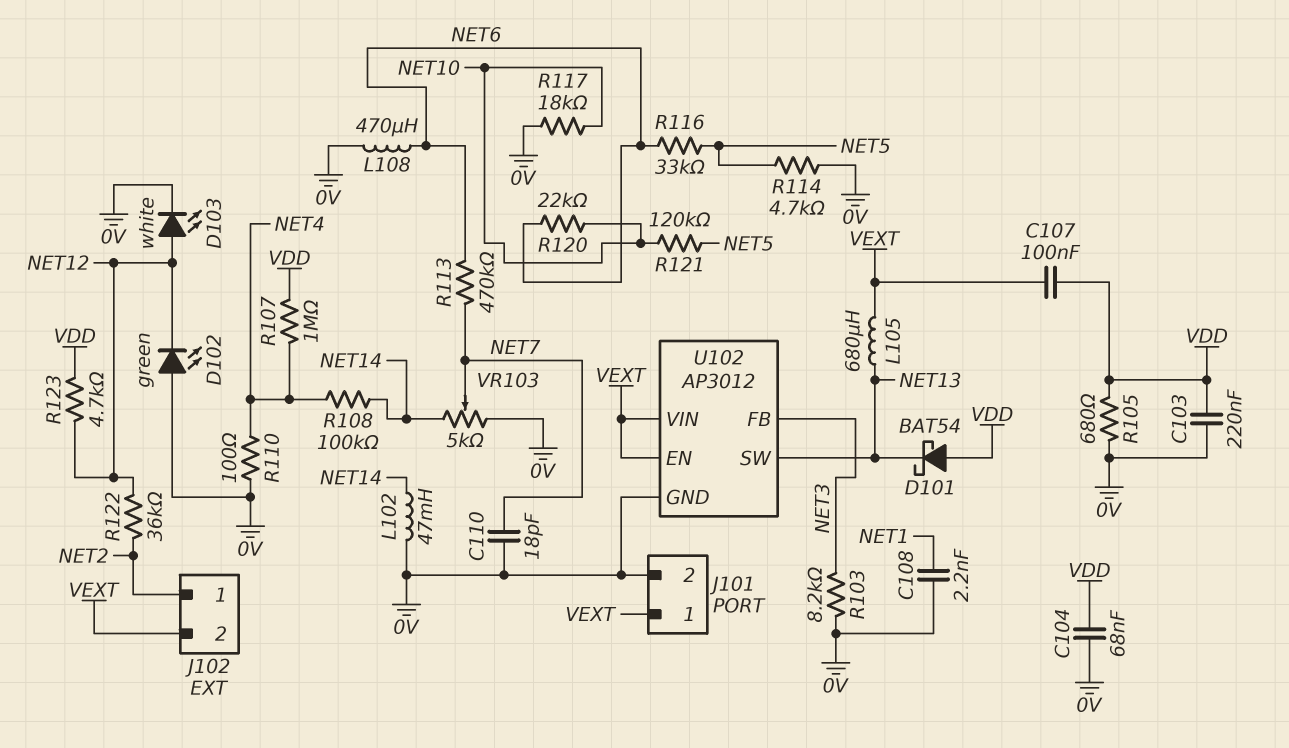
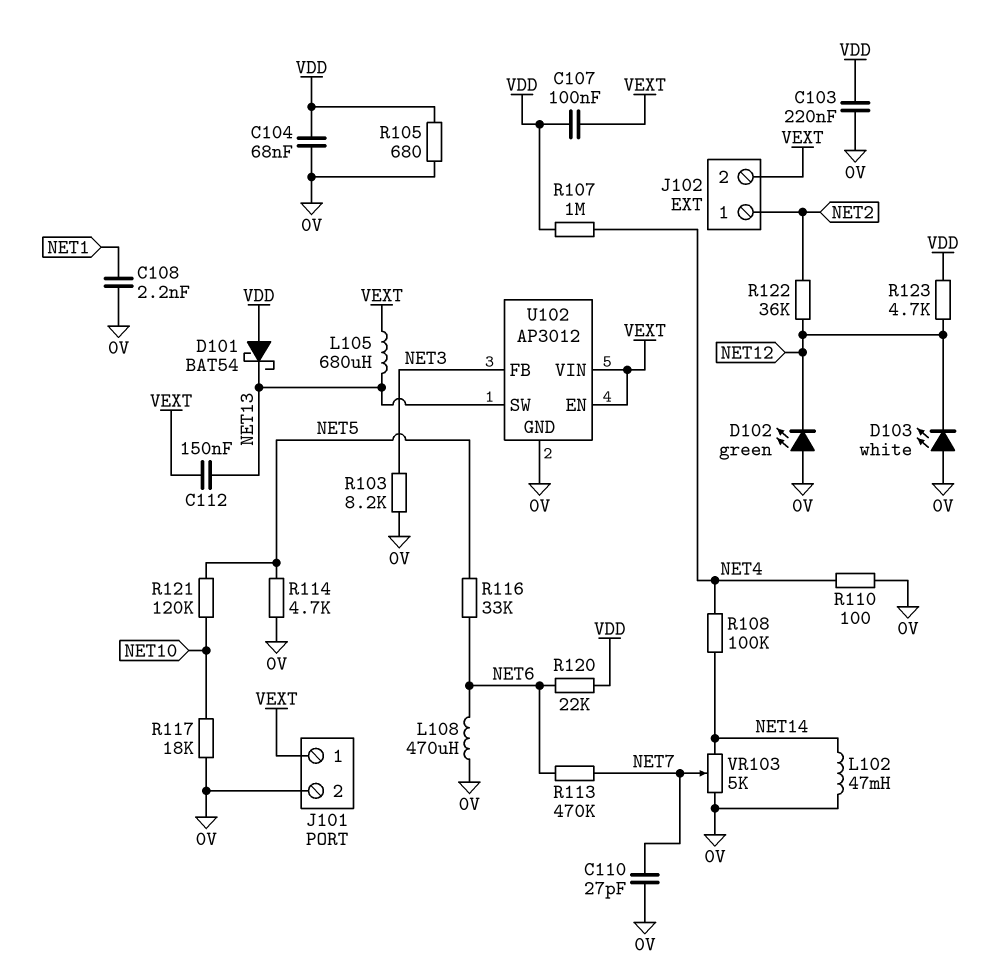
C110: 18pF (0V, NET7) -> 27pF (0V, NET7)
C112: none -> 150nF (NET13, VEXT)
D103: LED white (A NET12, K 0V) -> LED white (A 0V, K NET12)
R120: 22k (NET6, NET10) -> 22k (NET6, VDD)

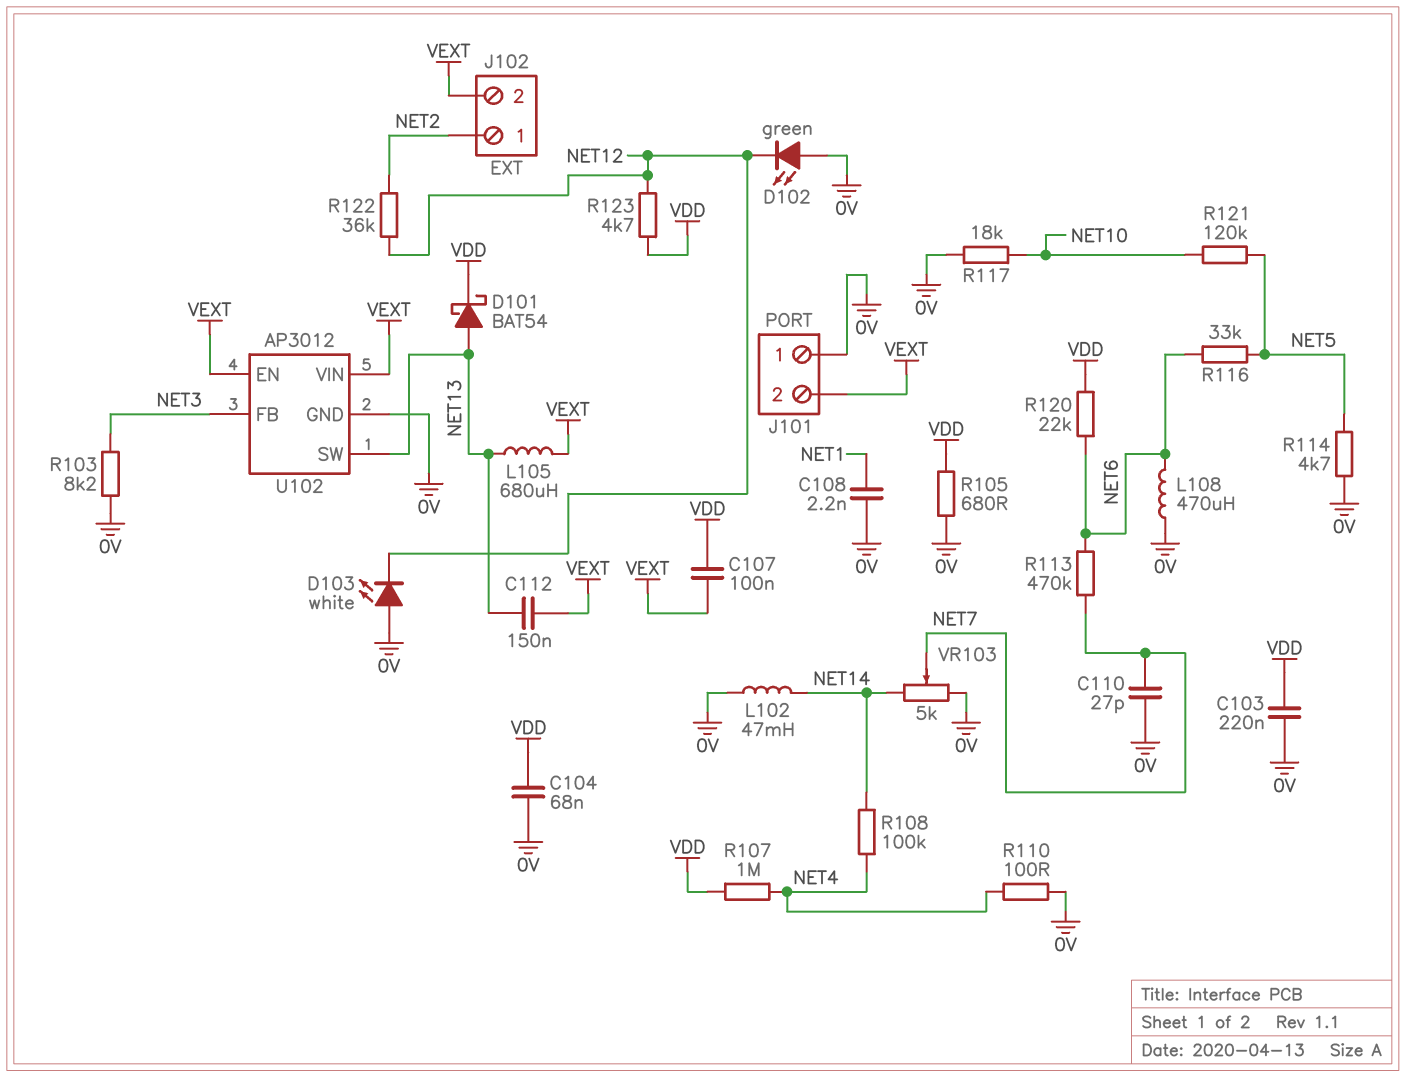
D101: schottky BAT54 (A VDD, K NET13) -> schottky BAT54 (A NET13, K VDD)
J101 pin 1: VEXT -> 0V
J101 pin 2: 0V -> VEXT

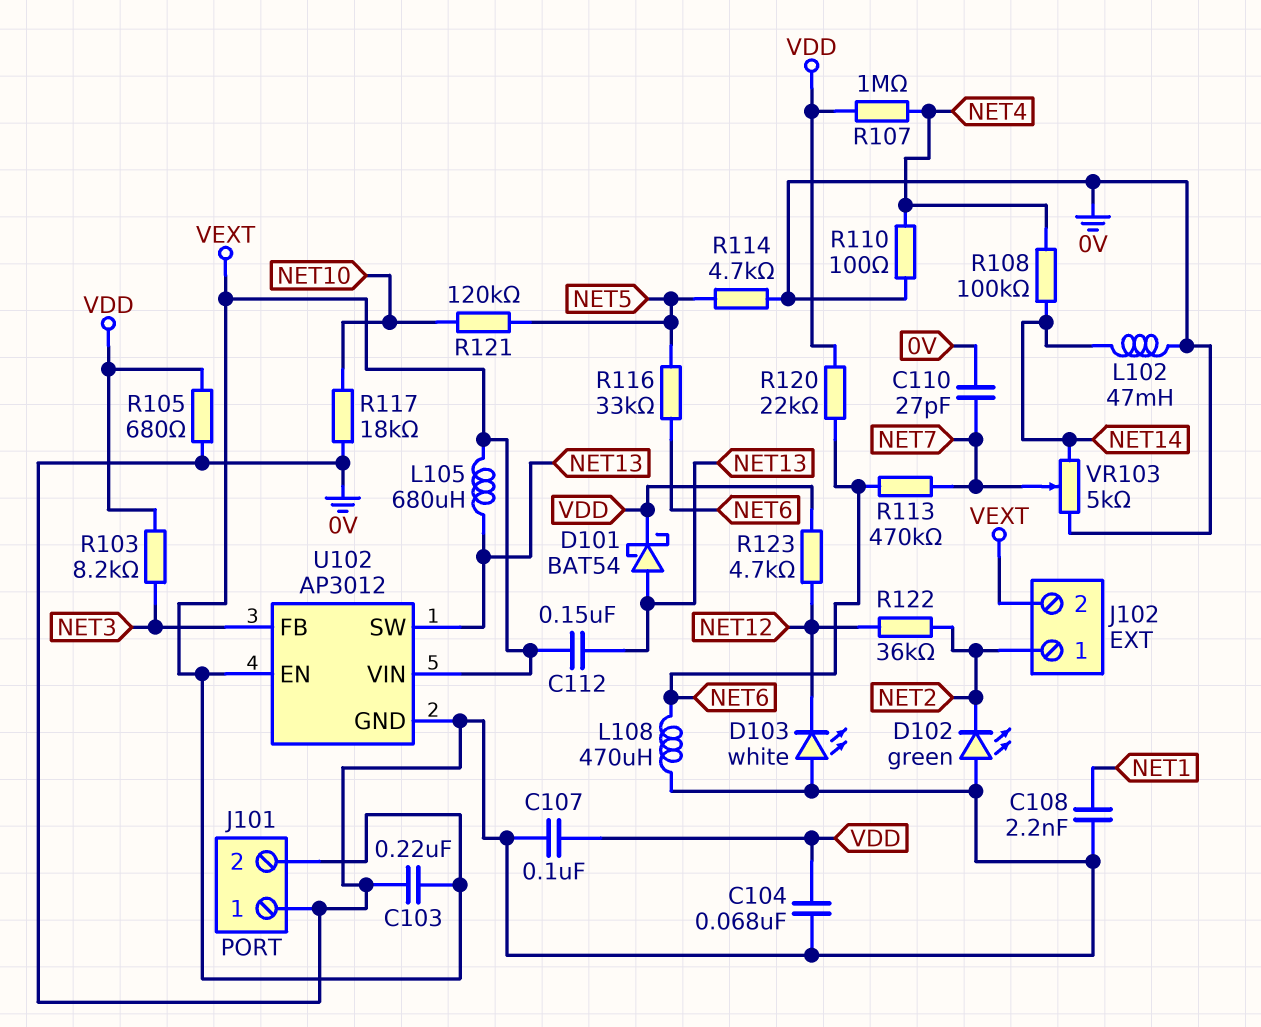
C103: 220nF (0V, VDD) -> 220nF (0V, VEXT)
C107: 100nF (VDD, VEXT) -> 100nF (0V, VDD)
D102: LED green (A 0V, K NET12) -> LED green (A 0V, K NET2)
R103: 8.2k (0V, NET3) -> 8.2k (NET3, VDD)

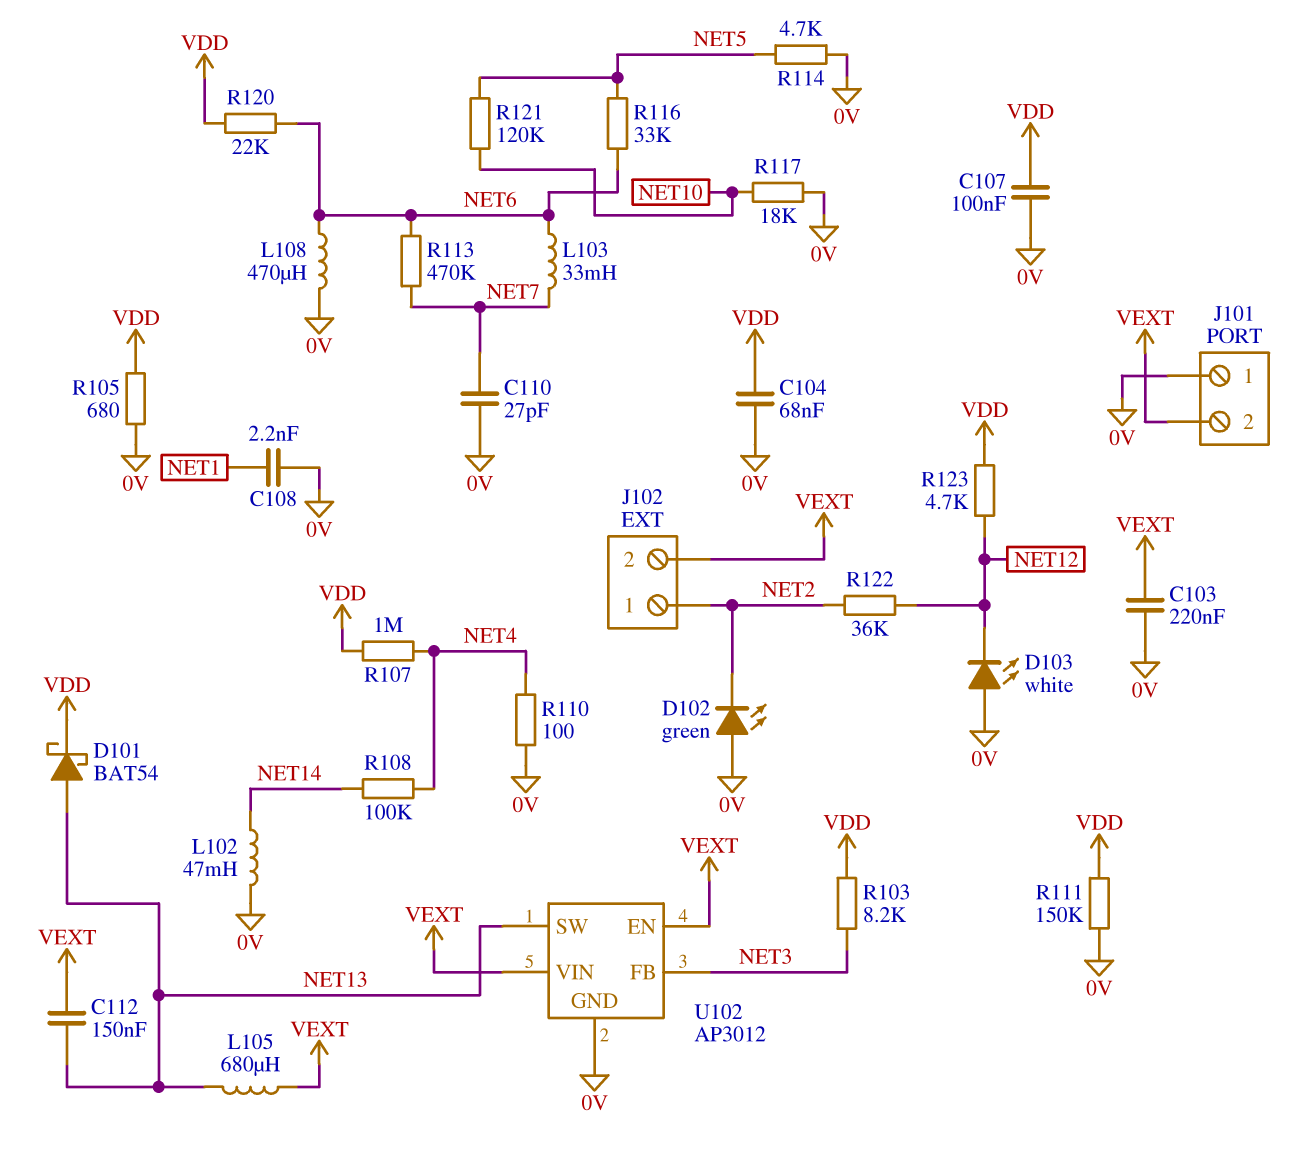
L103: none -> 33mH (NET6, NET7)
R111: none -> 150k (0V, VDD)
VR103: 5k (0V, NET14, wiper NET7) -> none

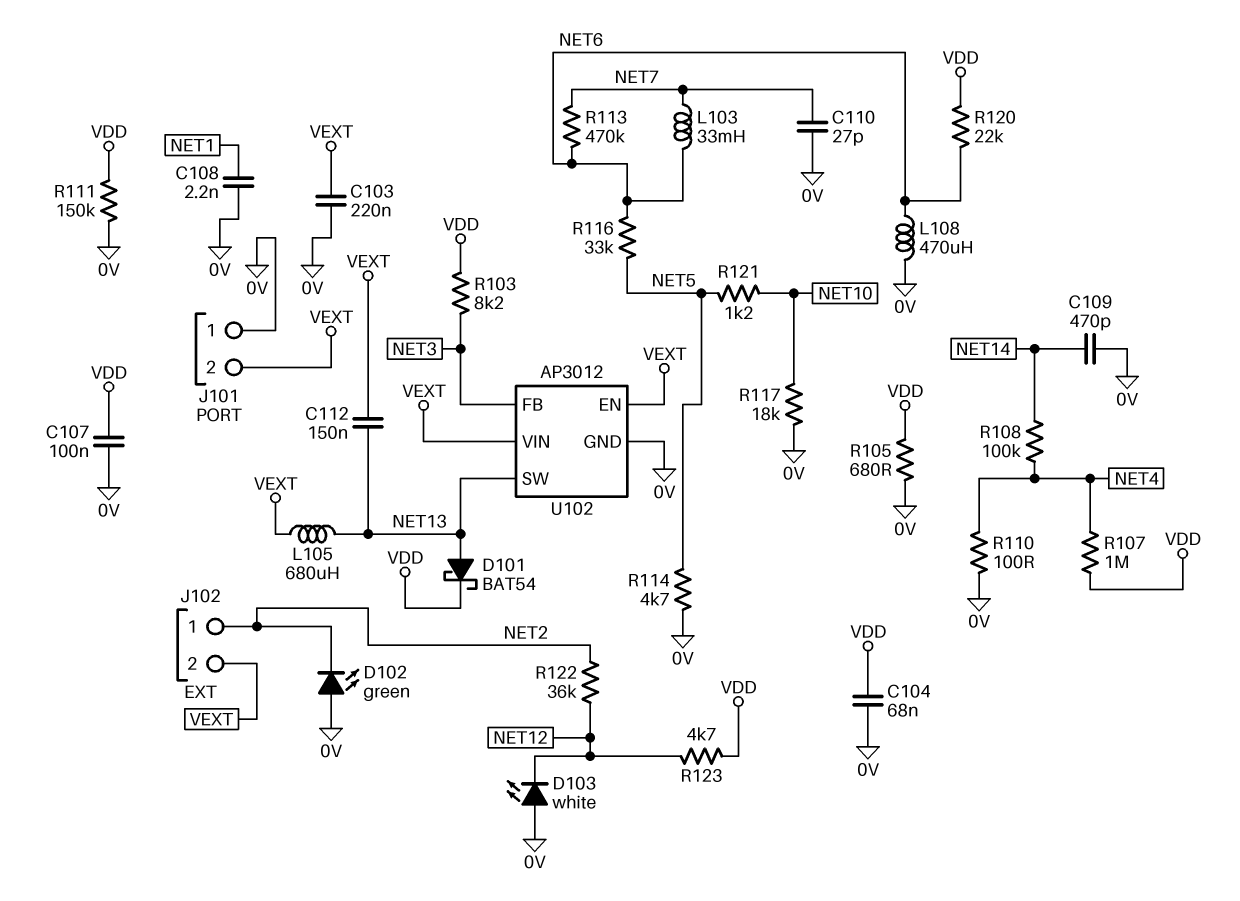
C109: none -> 470pF (0V, NET14)
L102: 47mH (0V, NET14) -> none
R121: 120k (NET5, NET10) -> 1.2k (NET5, NET10)

